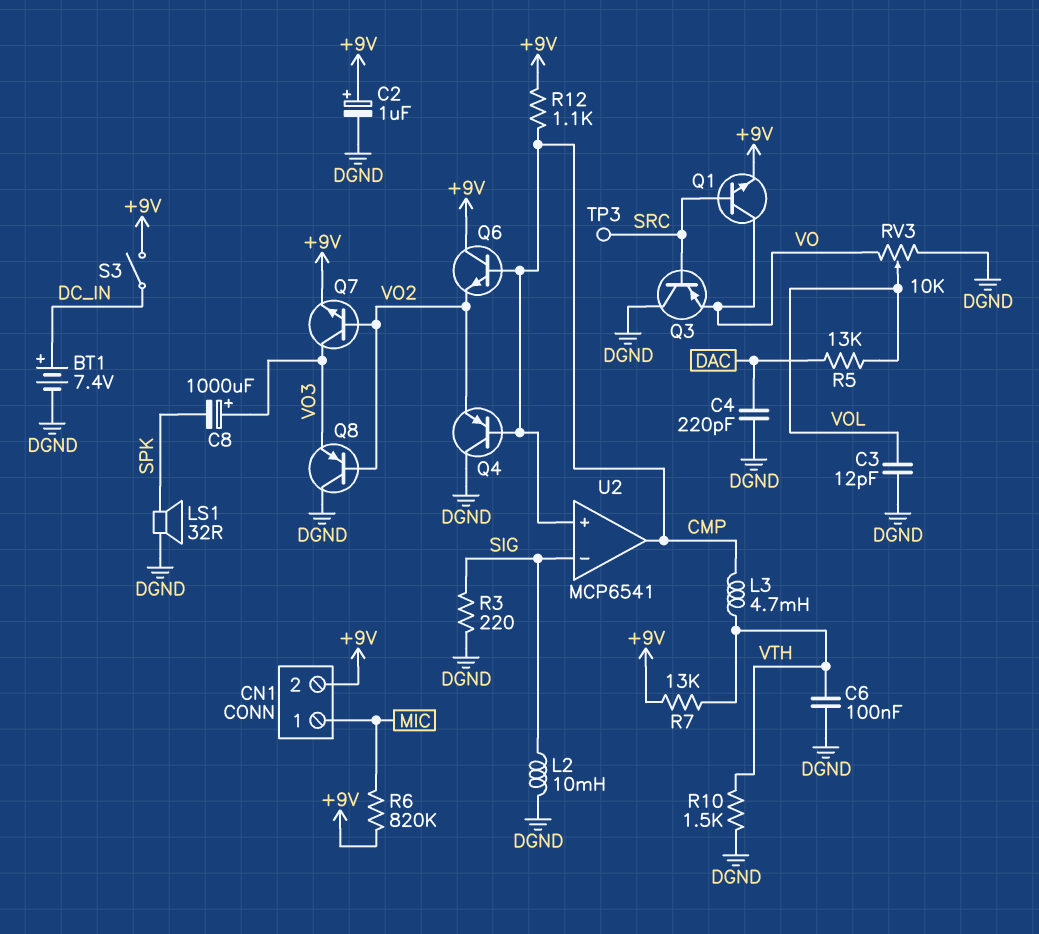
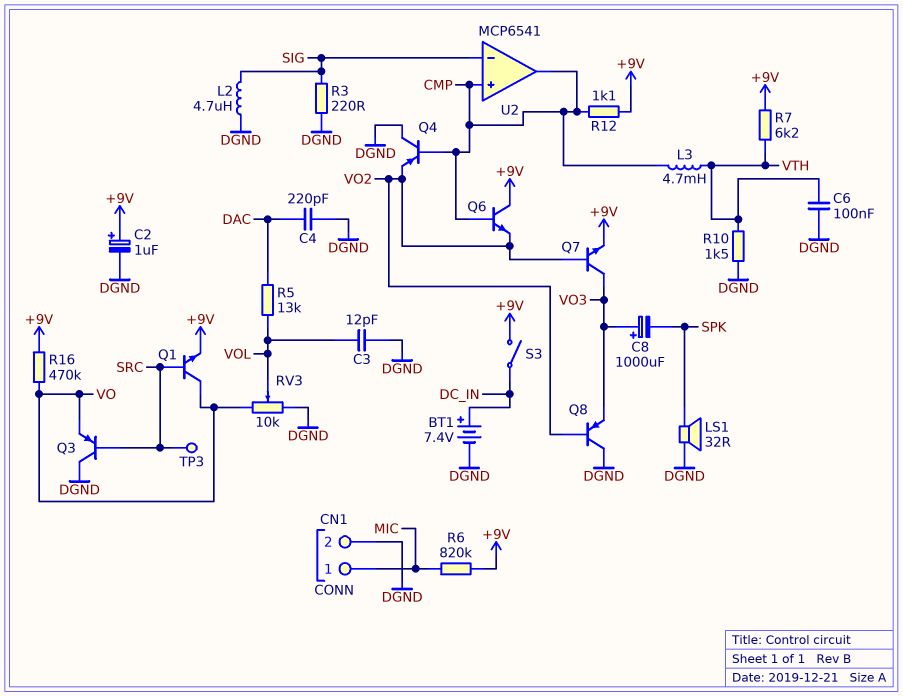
CN1 pin 2: +9V -> DGND
L2: 10mH (DGND, SIG) -> 4.7uH (DGND, SIG)
R7: 13k (+9V, VTH) -> 6.2k (+9V, VTH)
R16: none -> 470k (+9V, VO)

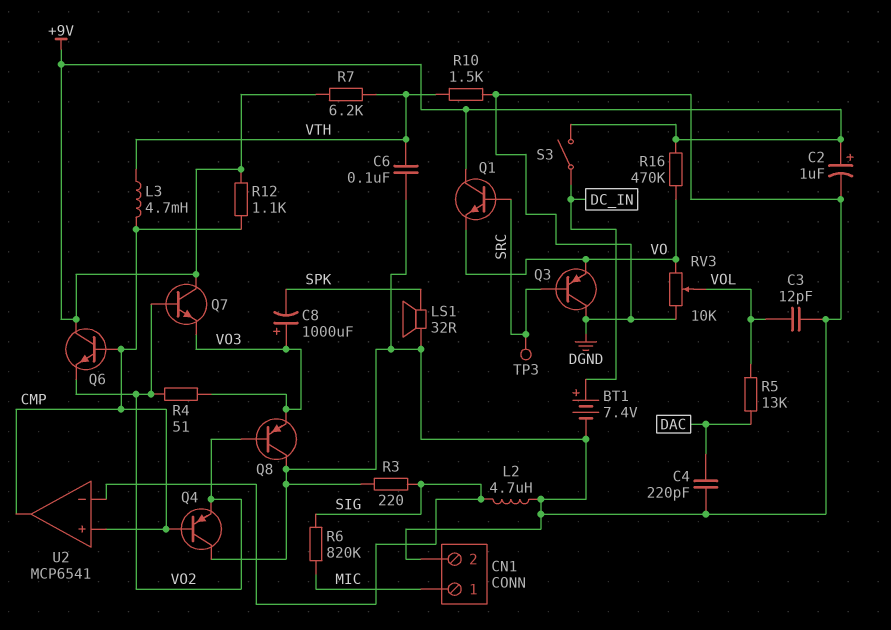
Q1: NPN (B SRC, C VO, E +9V) -> NPN (B SRC, C +9V, E VO)
Q7: NPN (B VO2, C VO3, E +9V) -> NPN (B VO2, C +9V, E VO3)
R4: none -> 51 (VO2, VO3)
R6: 820k (+9V, MIC) -> 820k (MIC, SIG)

